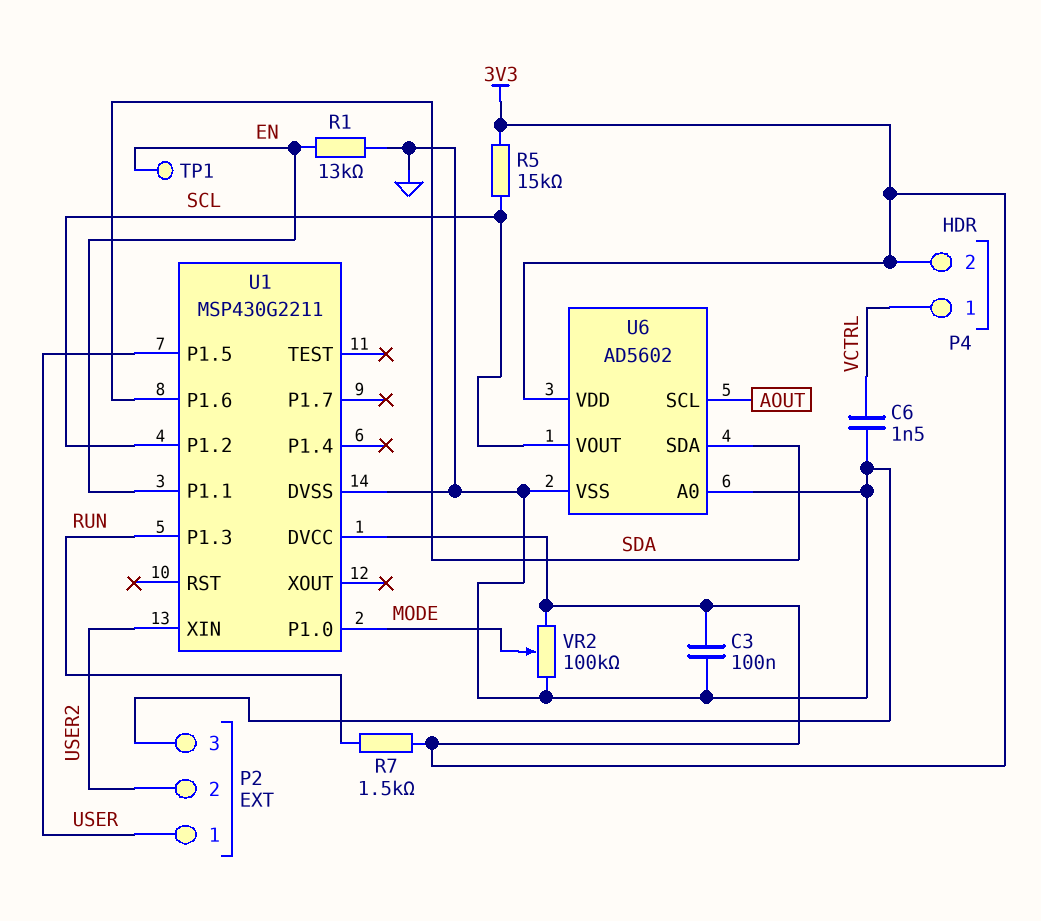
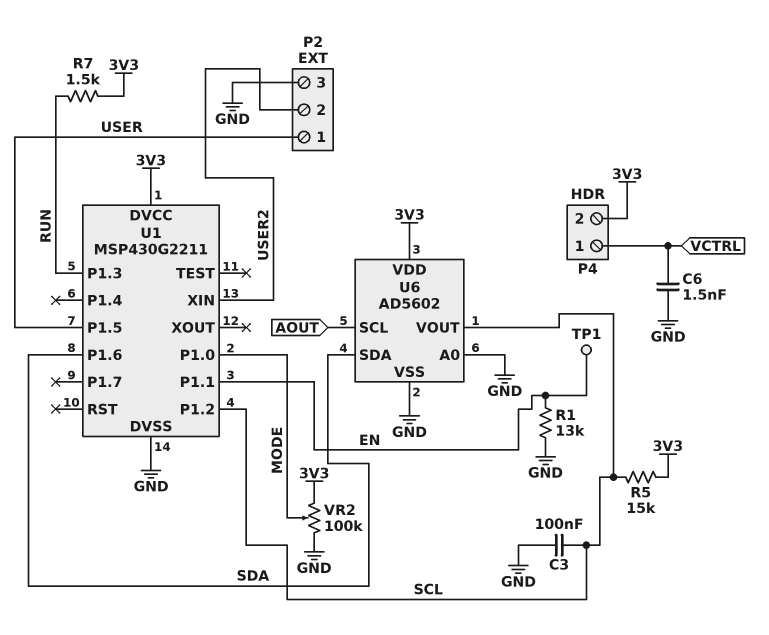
C3: 100nF (3V3, GND) -> 100nF (GND, SCL)

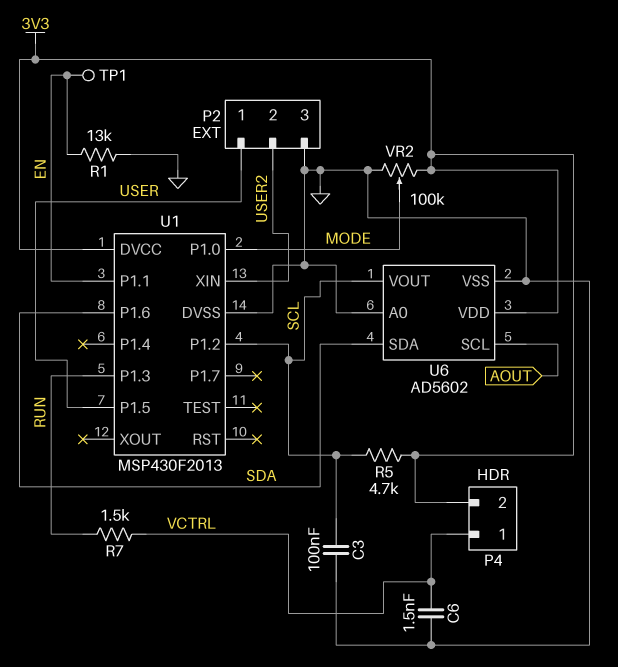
R5: 15k (3V3, SCL) -> 4.7k (3V3, SCL)
R7: 1.5k (3V3, RUN) -> 1.5k (RUN, VCTRL)
U1: MSP430G2211 -> MSP430F2013

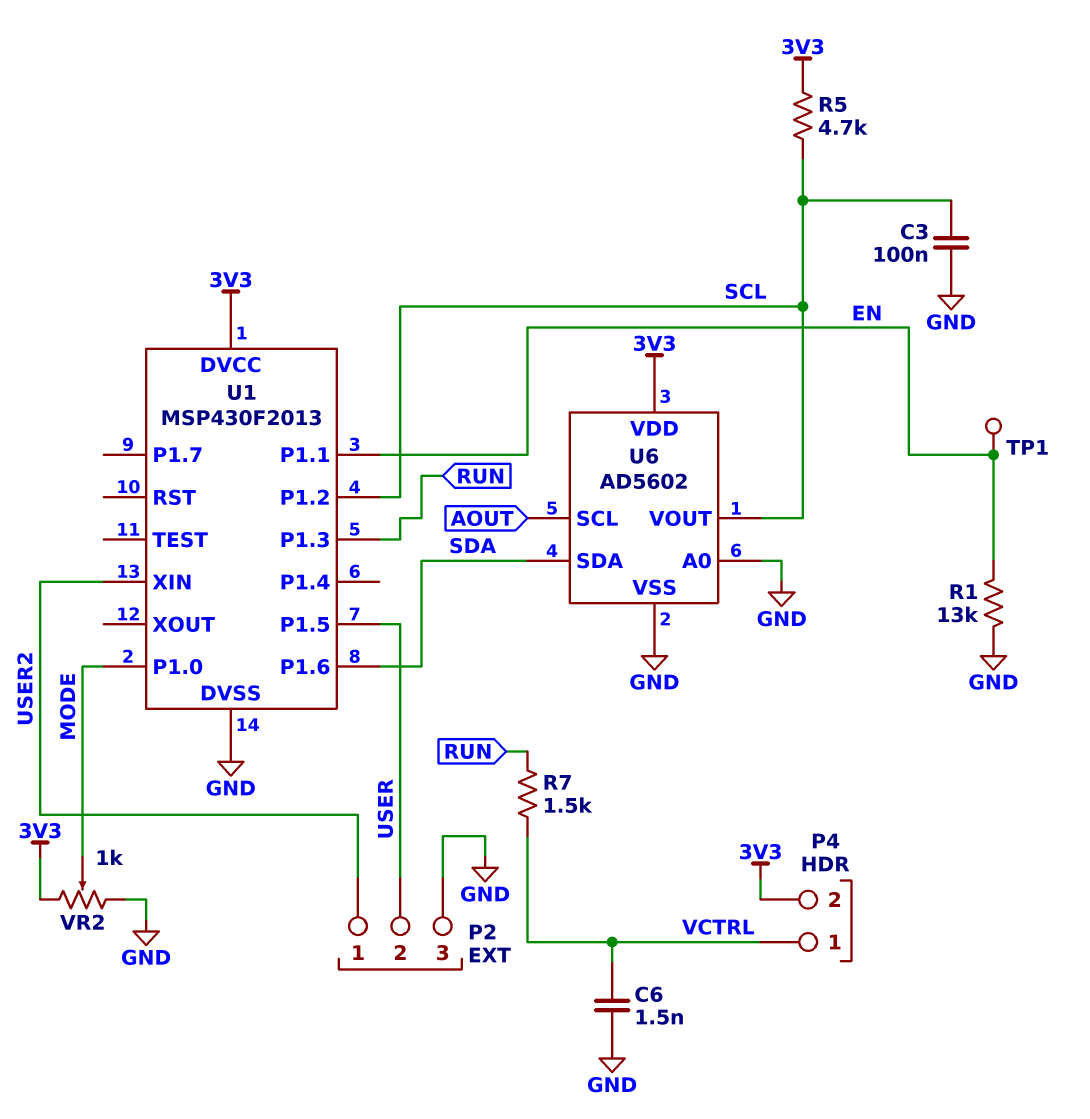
P2 pin 1: USER -> USER2
P2 pin 2: USER2 -> USER
VR2: 100k (3V3, GND, wiper MODE) -> 1k (3V3, GND, wiper MODE)

